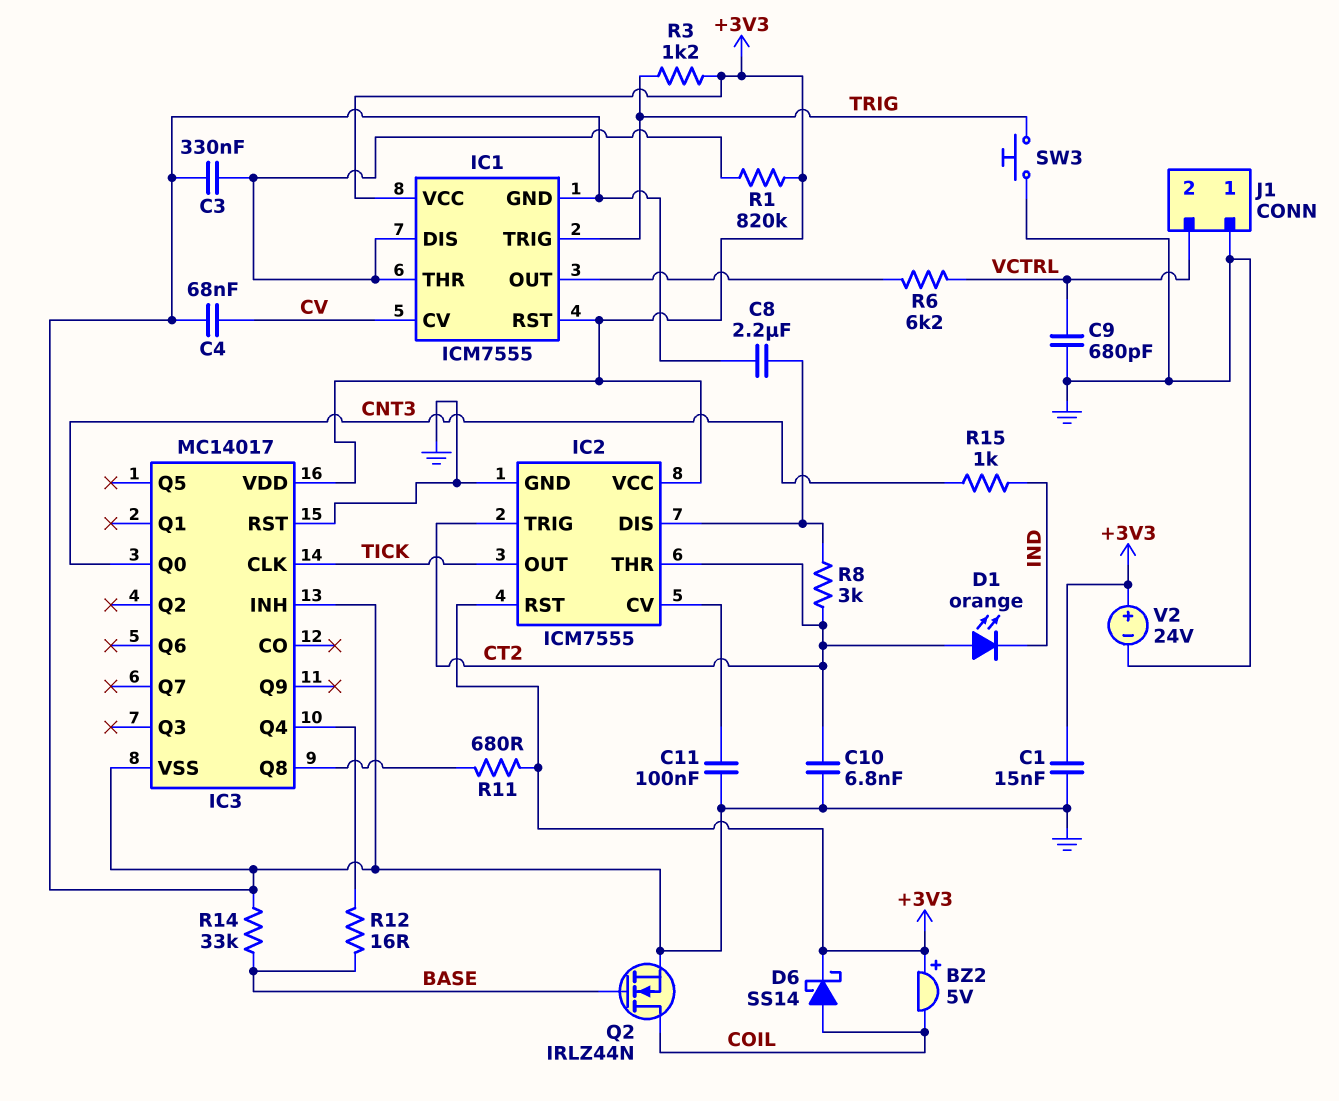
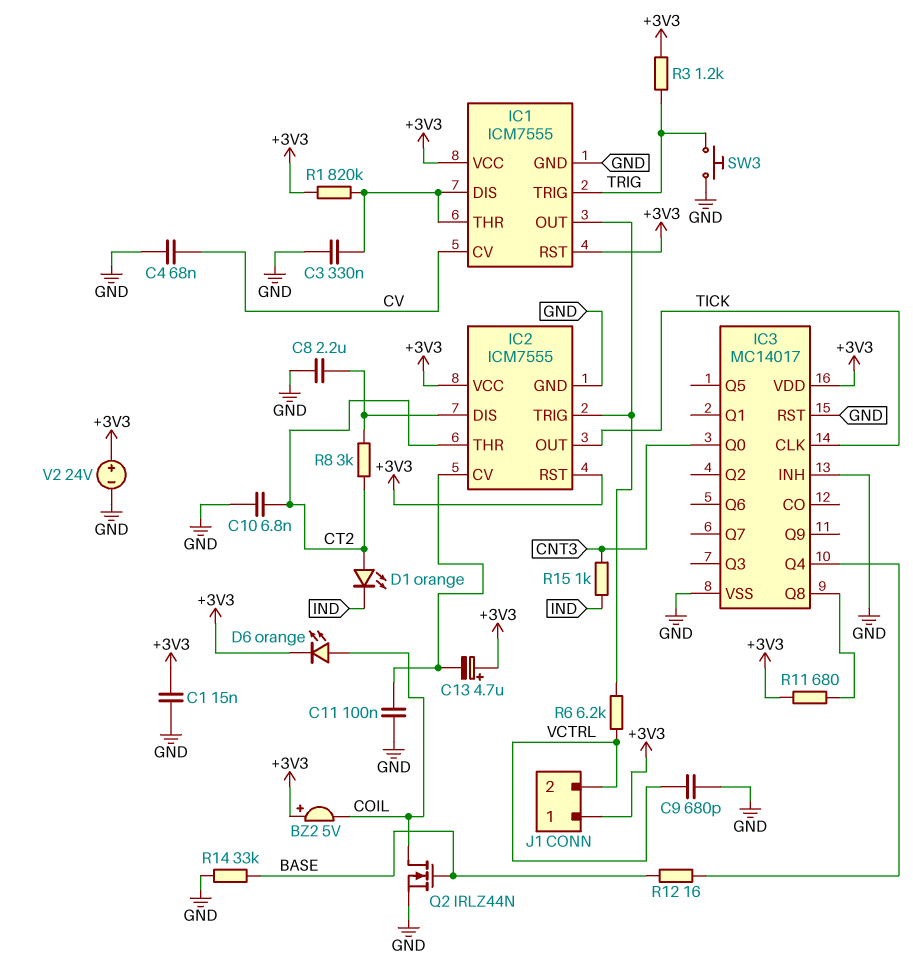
C13: none -> 4.7uF (plus +3V3, minus IC2/CV)
D6: schottky SS14 (A COIL, K +3V3) -> LED orange (A COIL, K +3V3)
IC2 pin TRIG: CT2 -> IC1/OUT
J1 pin 1: GND -> +3V3

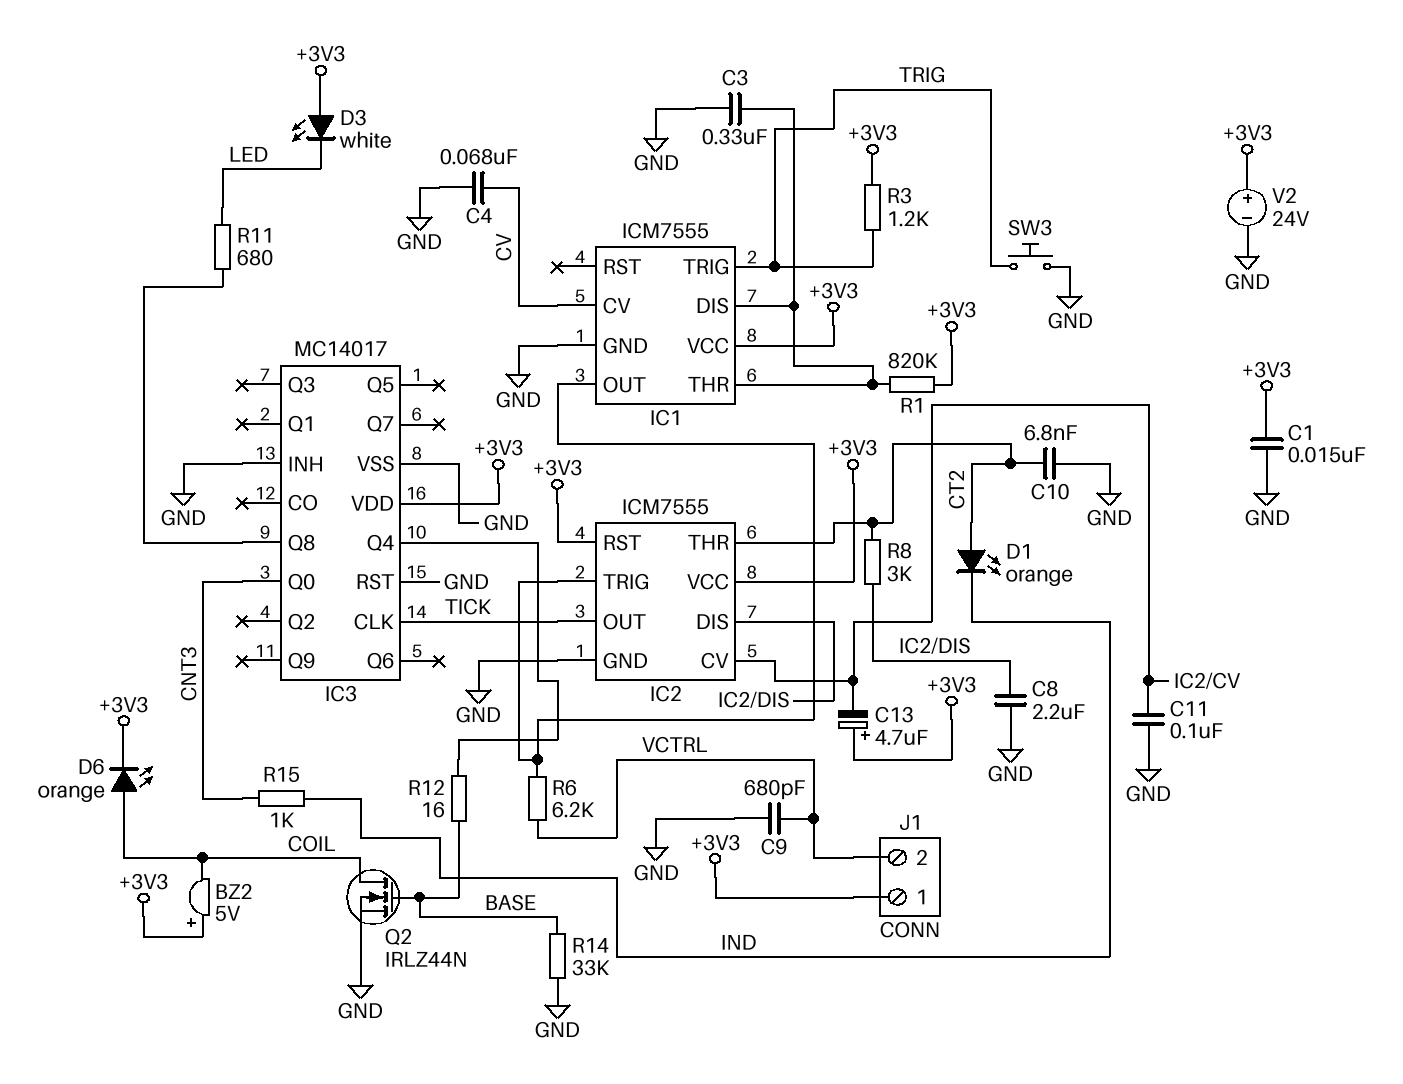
D3: none -> LED white (A +3V3, K LED)
IC1 pin RST: +3V3 -> none
R11: 680 (+3V3, IC3/Q8) -> 680 (IC3/Q8, LED)

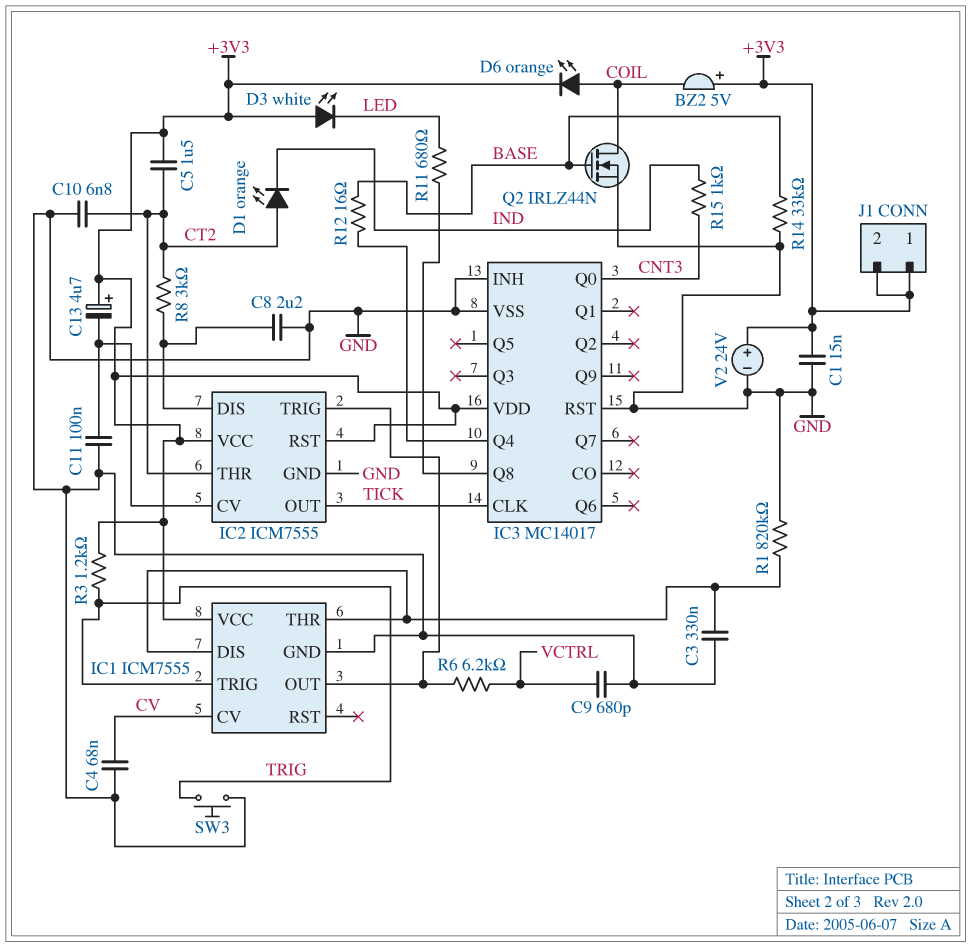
C5: none -> 1.5uF (+3V3, CT2)
J1 pin 2: VCTRL -> +3V3
R1: 820k (+3V3, IC1/DIS) -> 820k (GND, IC1/DIS)

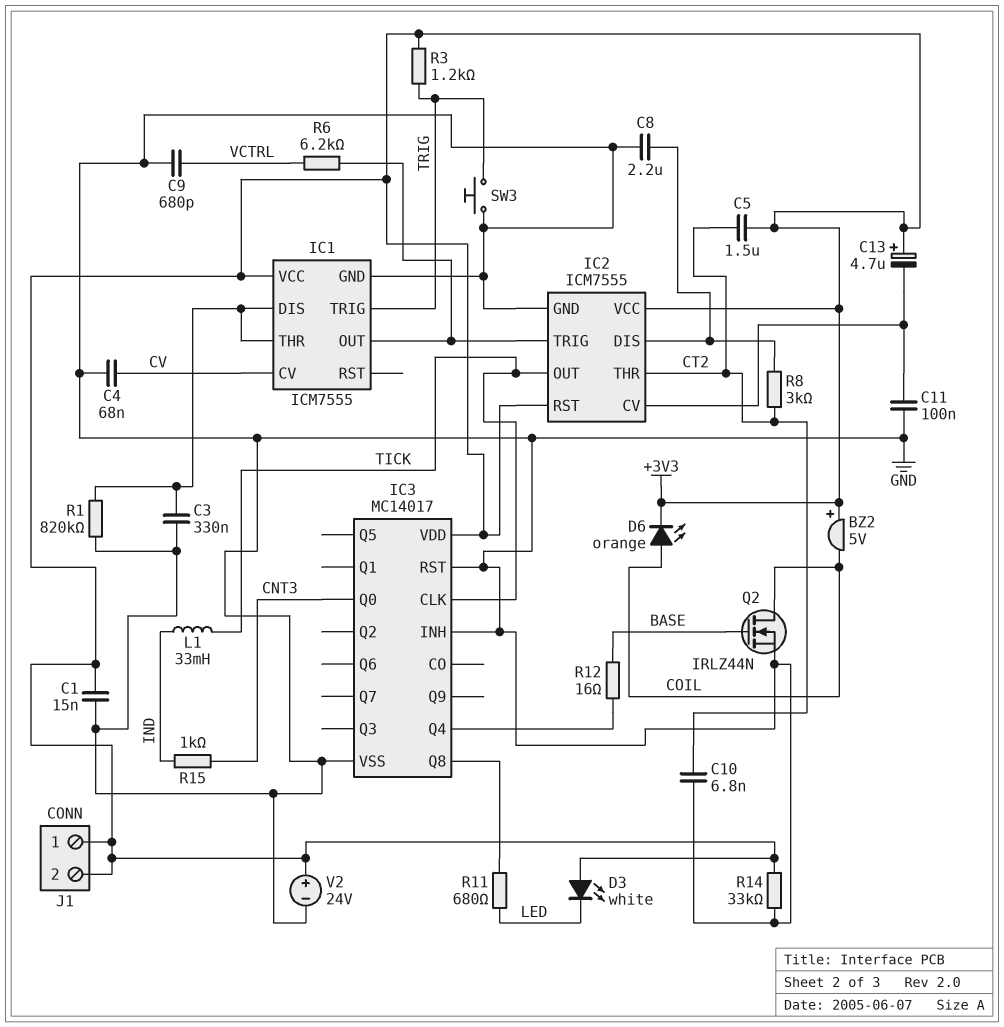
D1: LED orange (A CT2, K IND) -> none
L1: none -> 33mH (IND, TICK)
R14: 33k (BASE, GND) -> 33k (+3V3, GND)

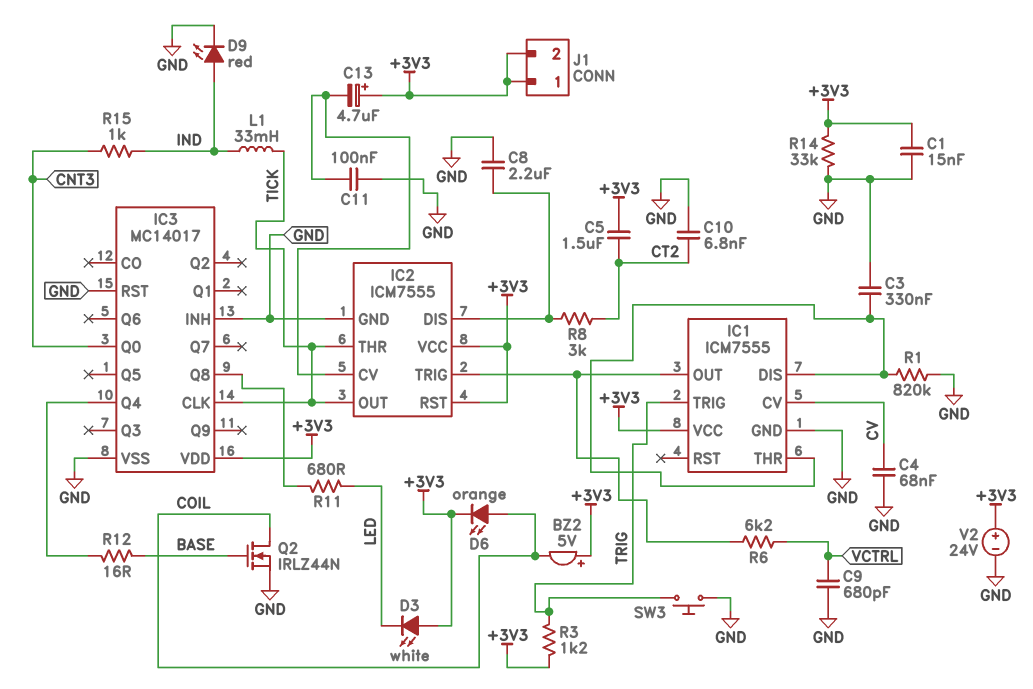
D9: none -> LED red (A IND, K GND)
IC2 pin THR: CT2 -> TICK

